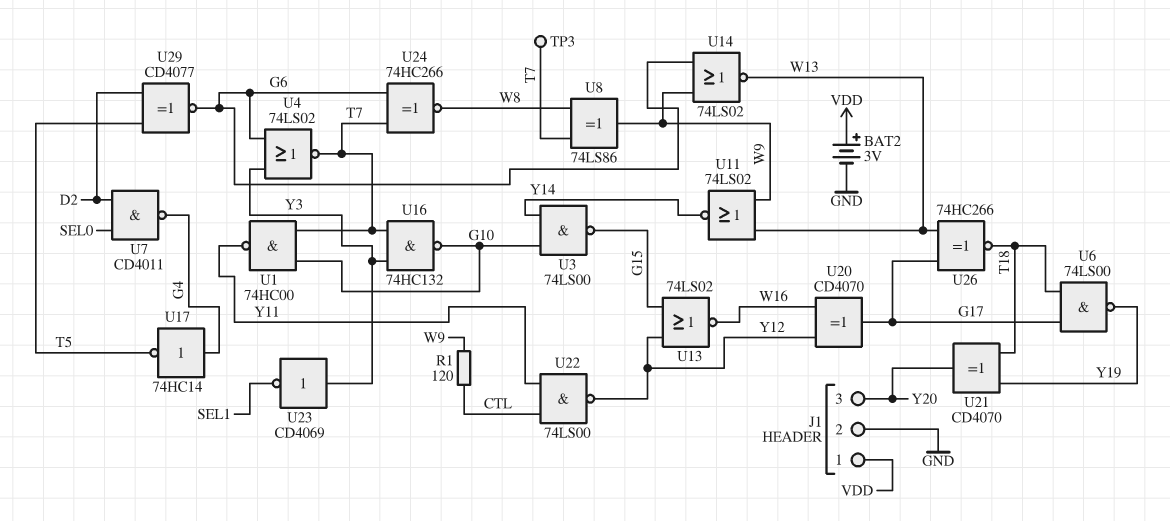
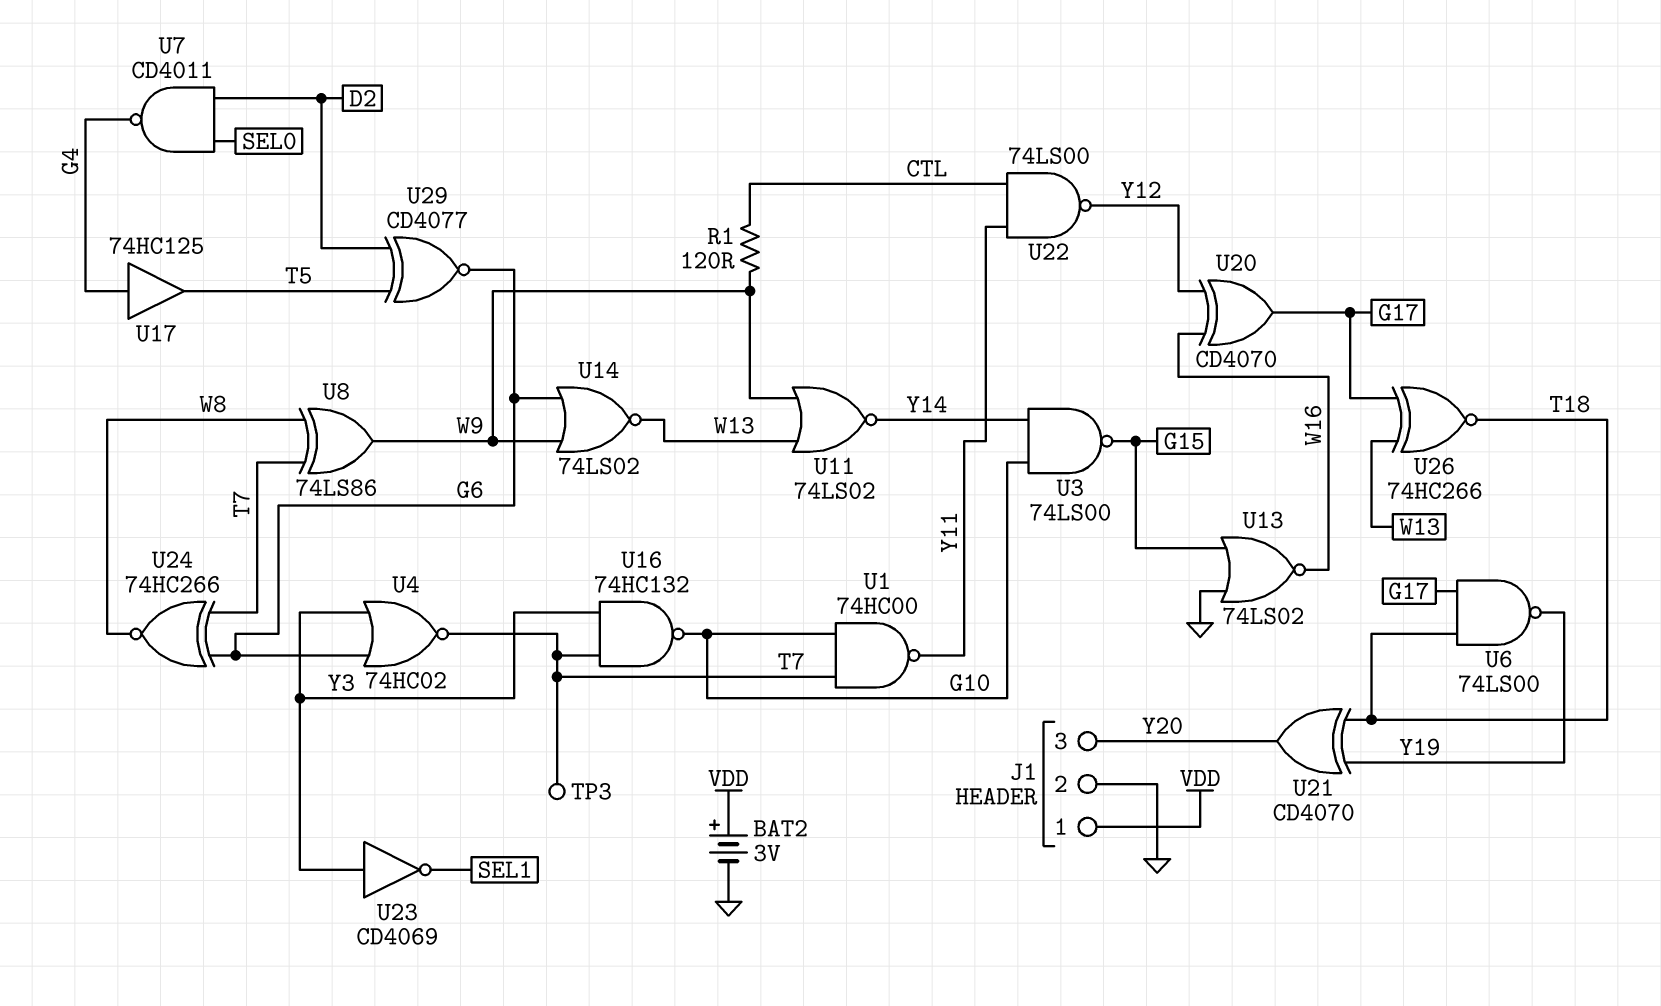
U4: NOR 74LS02 (in G6, in Y3, out T7) -> NOR 74HC02 (in G6, in Y3, out T7)
U13: NOR 74LS02 (in G15, in Y12, out W16) -> NOR 74LS02 (in G15, in GND, out W16)
U17: NOT 74HC14 (in G4, out T5) -> buffer 74HC125 (in G4, out T5)

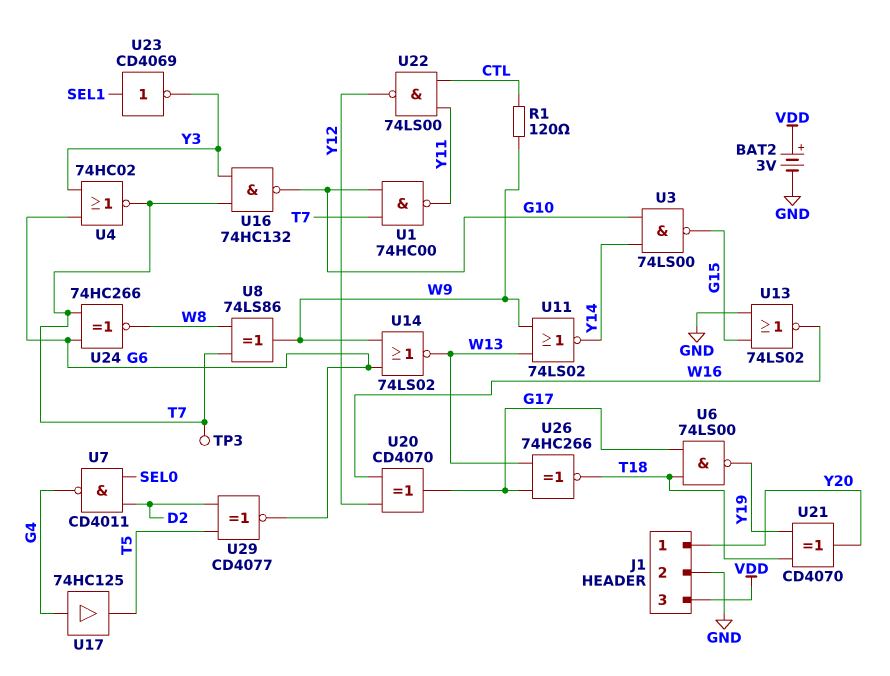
J1 pin 1: VDD -> Y20
J1 pin 3: Y20 -> VDD
U23: NOT CD4069 (in Y3, out SEL1) -> NOT CD4069 (in SEL1, out Y3)

